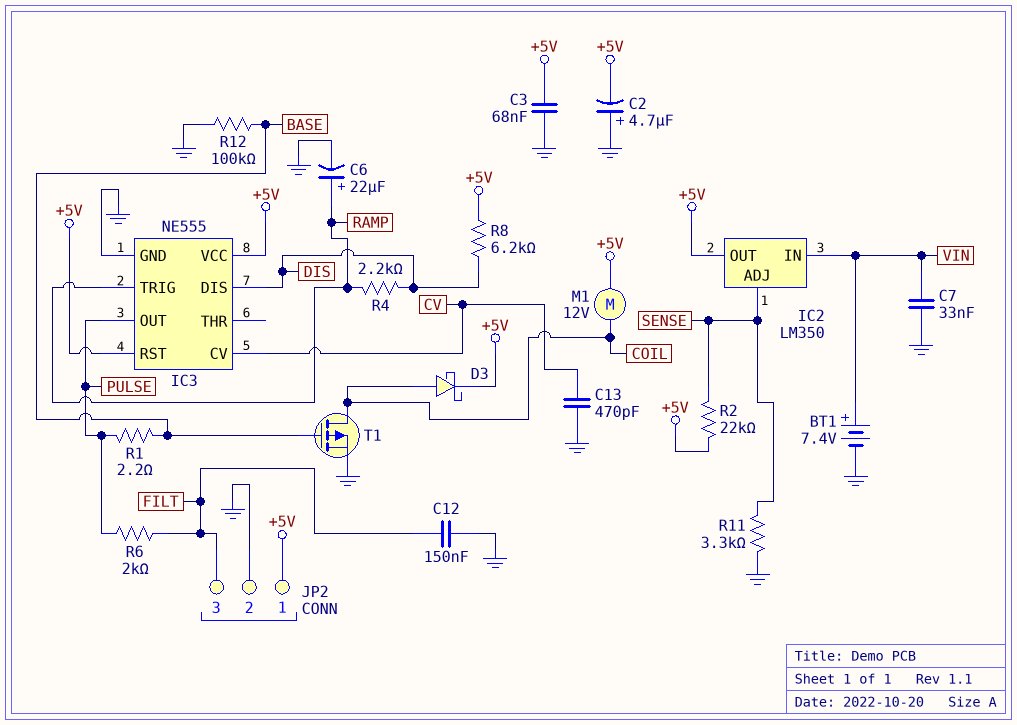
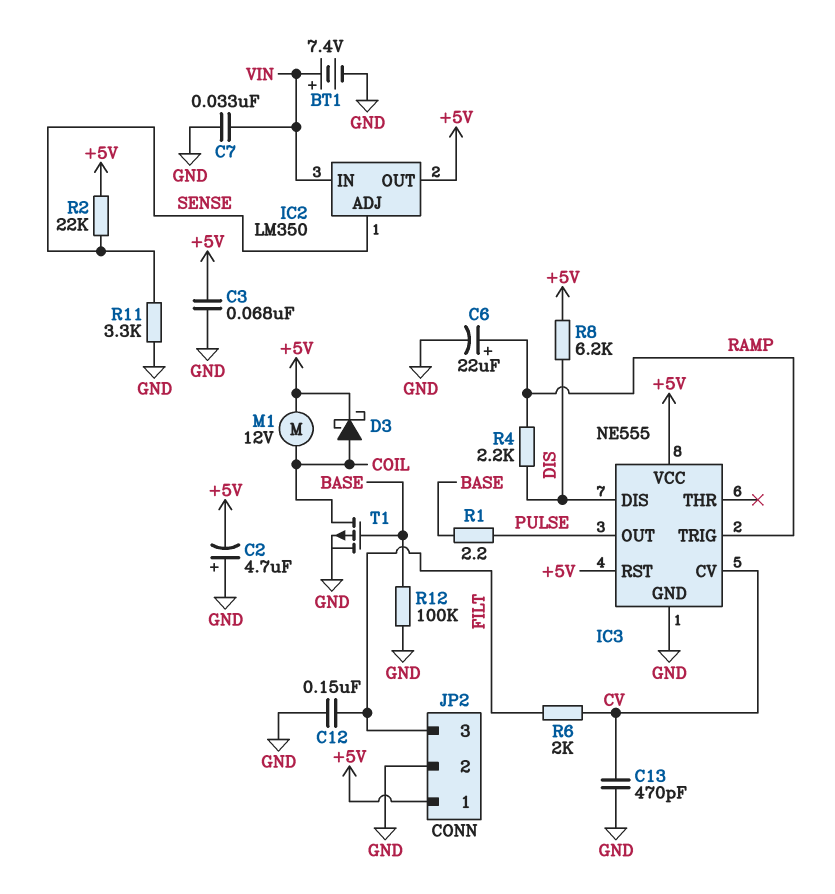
R6: 2k (FILT, PULSE) -> 2k (CV, FILT)

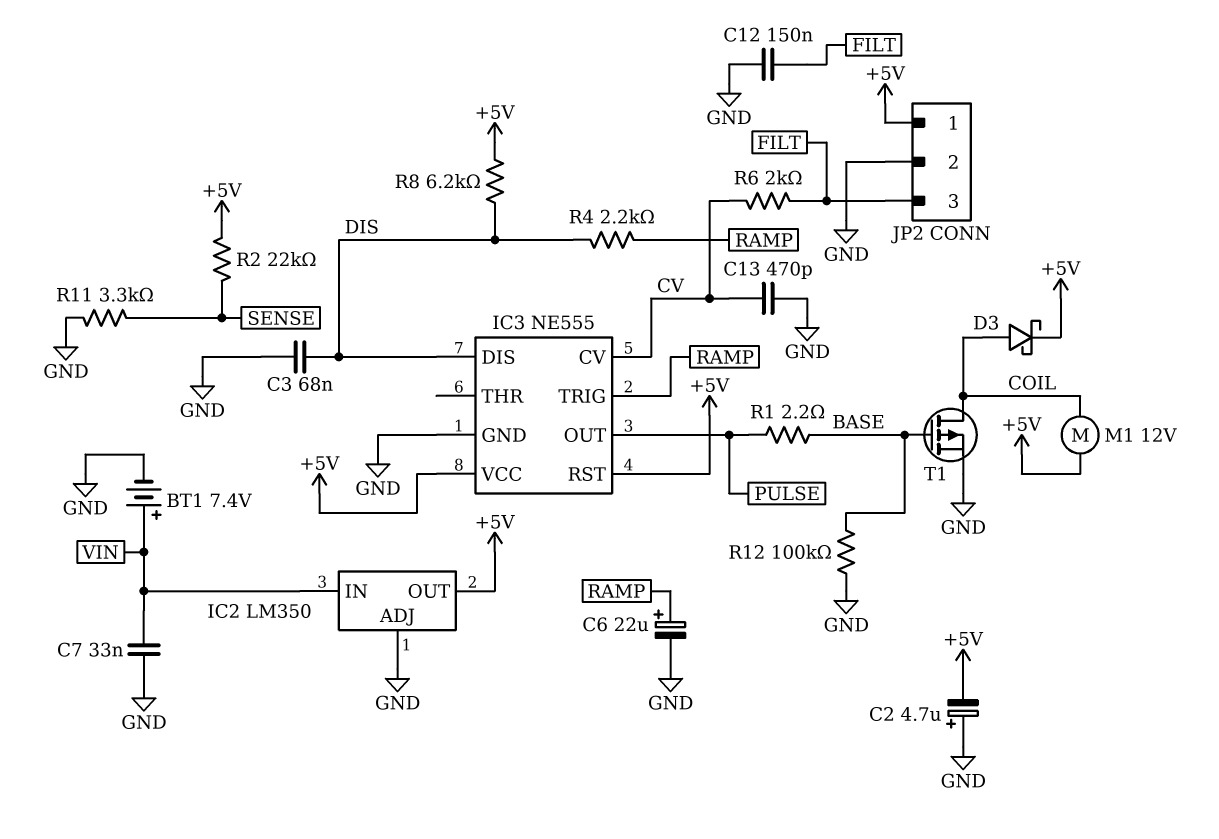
C3: 68nF (+5V, GND) -> 68nF (DIS, GND)
IC2 pin ADJ: SENSE -> GND

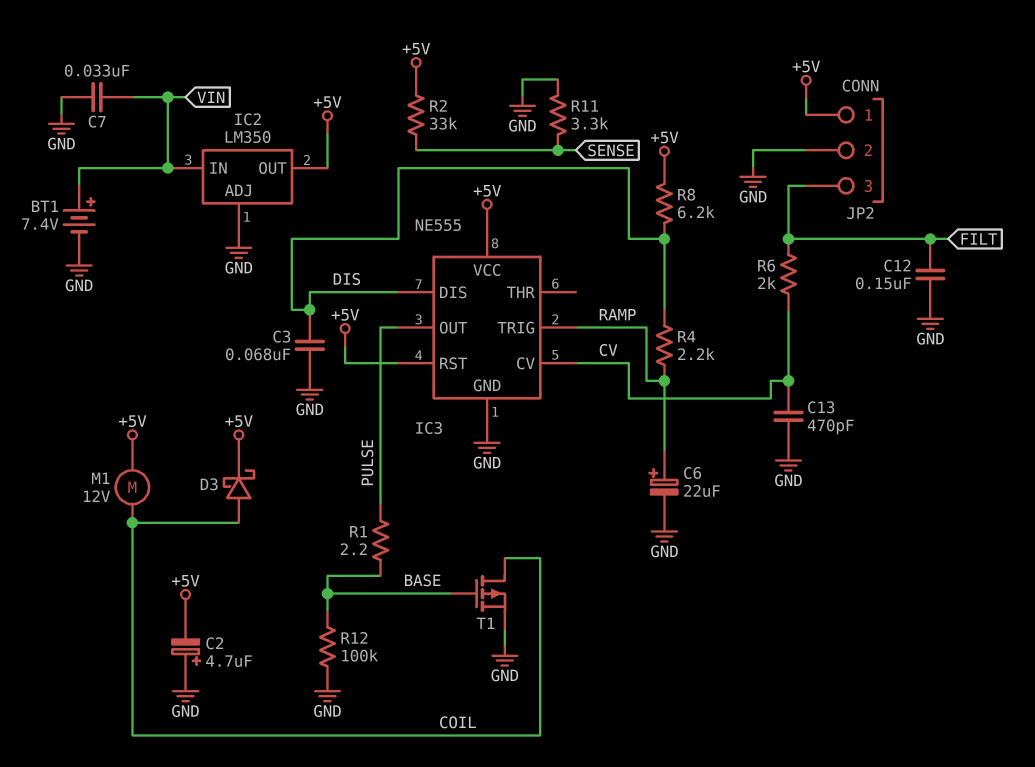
R2: 22k (+5V, SENSE) -> 33k (+5V, SENSE)

